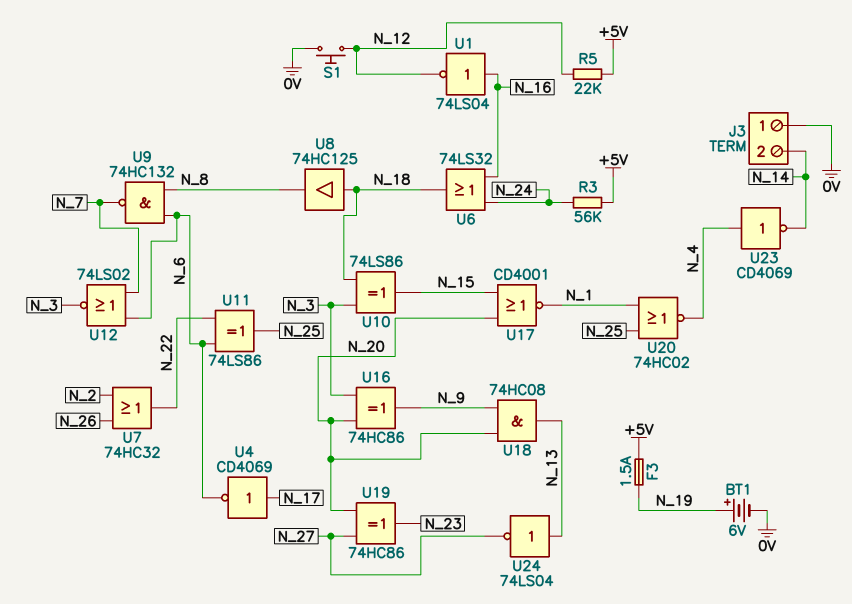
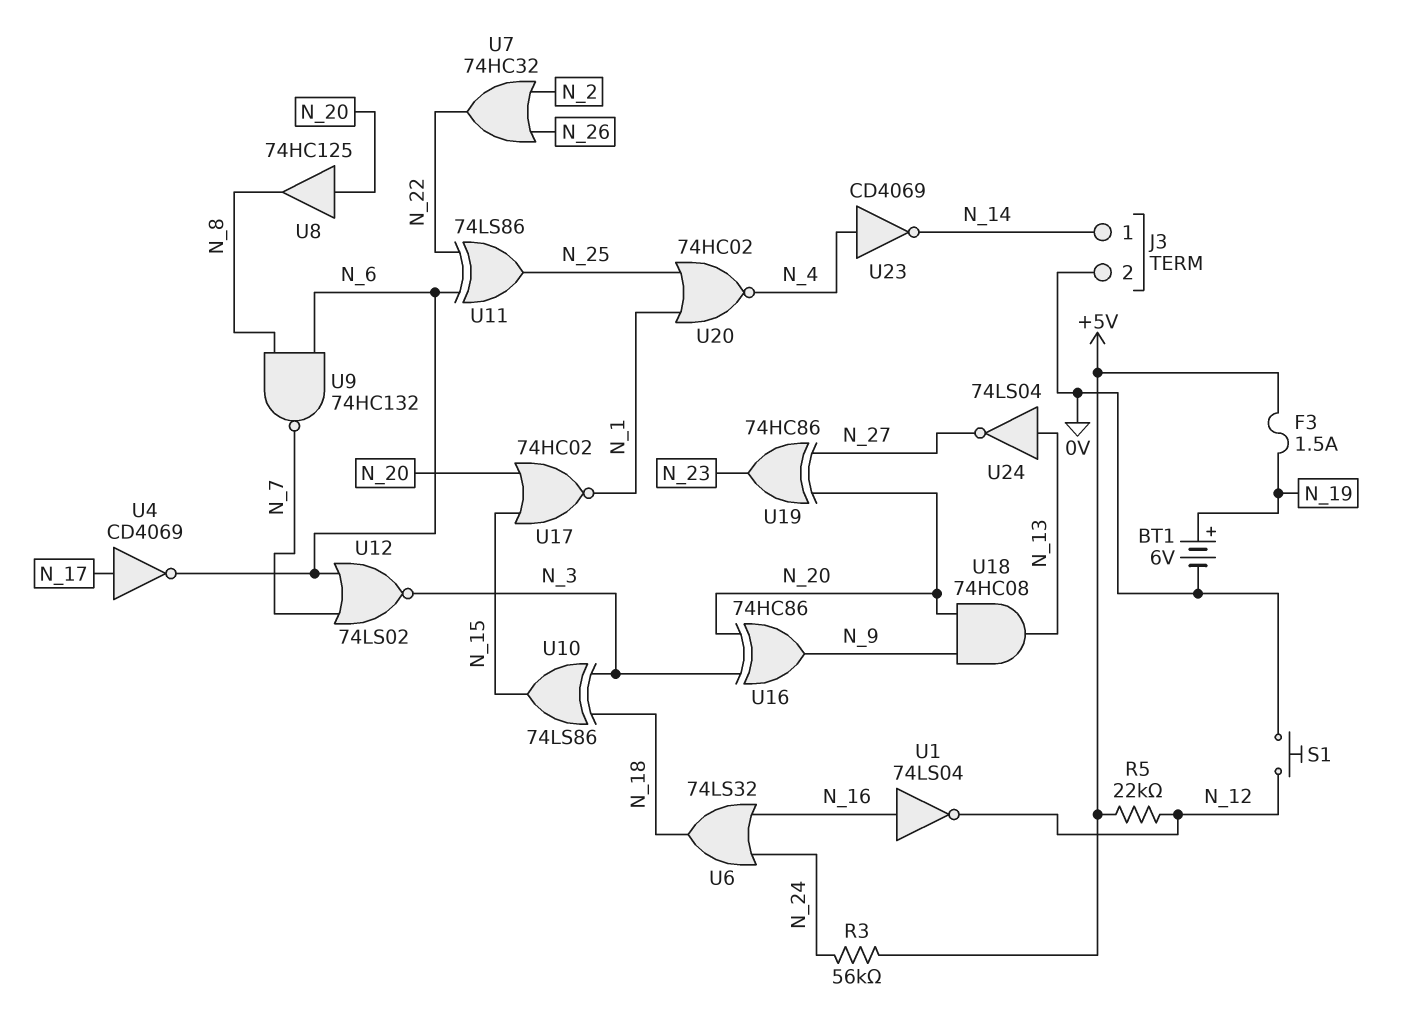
J3 pin 1: 0V -> N_14
J3 pin 2: N_14 -> 0V
U8: buffer 74HC125 (in N_18, out N_8) -> buffer 74HC125 (in N_20, out N_8)
U17: NOR CD4001 (in N_15, in N_20, out N_1) -> NOR 74HC02 (in N_15, in N_20, out N_1)

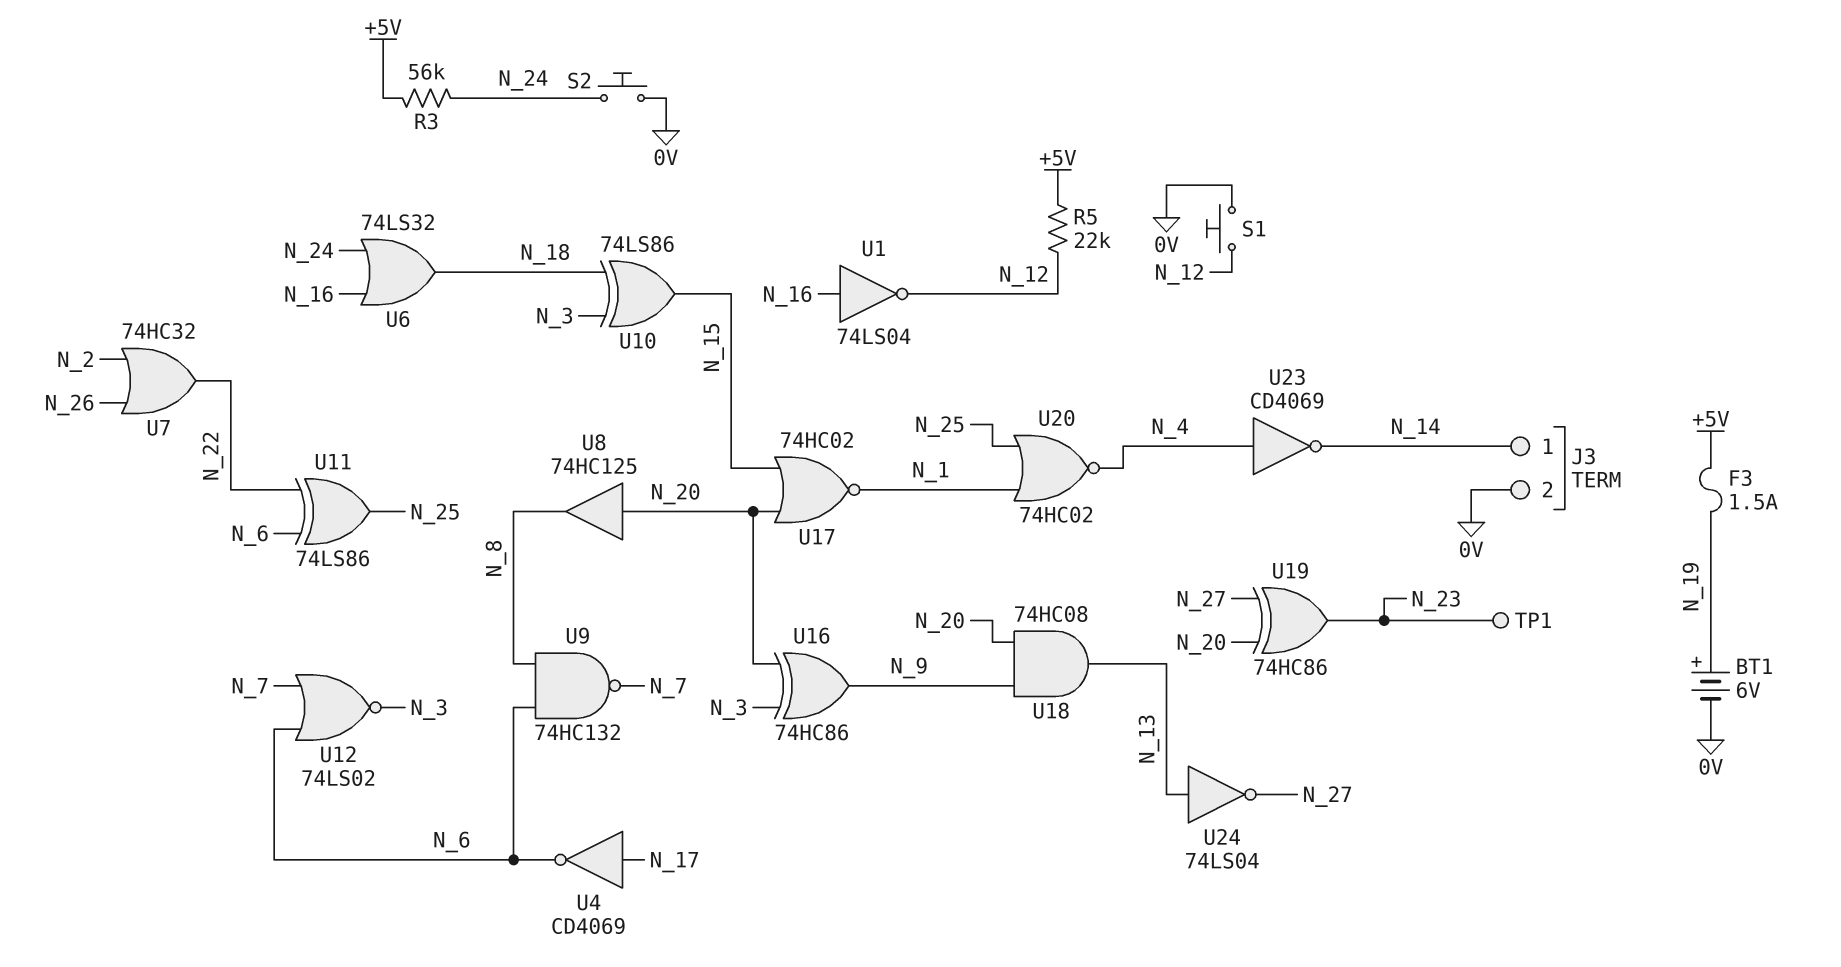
S2: none -> button (0V, N_24)
TP1: none -> test point (N_23)

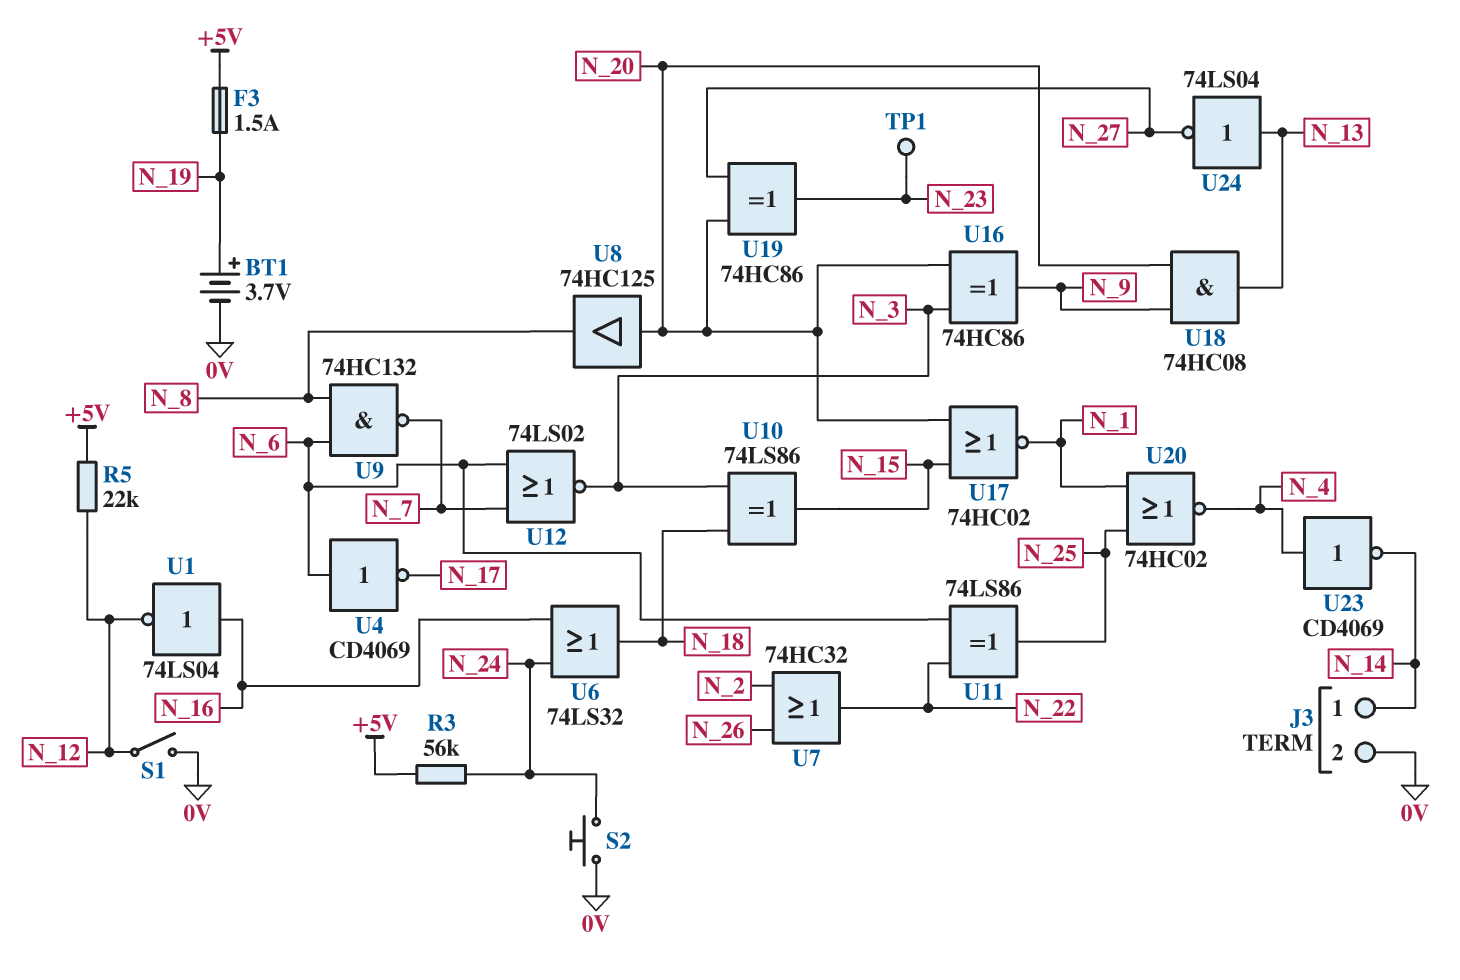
BT1: 6V (plus N_19, minus 0V) -> 3.7V (plus N_19, minus 0V)
S1: button (0V, N_12) -> switch (0V, N_12)
U4: NOT CD4069 (in N_17, out N_6) -> NOT CD4069 (in N_6, out N_17)

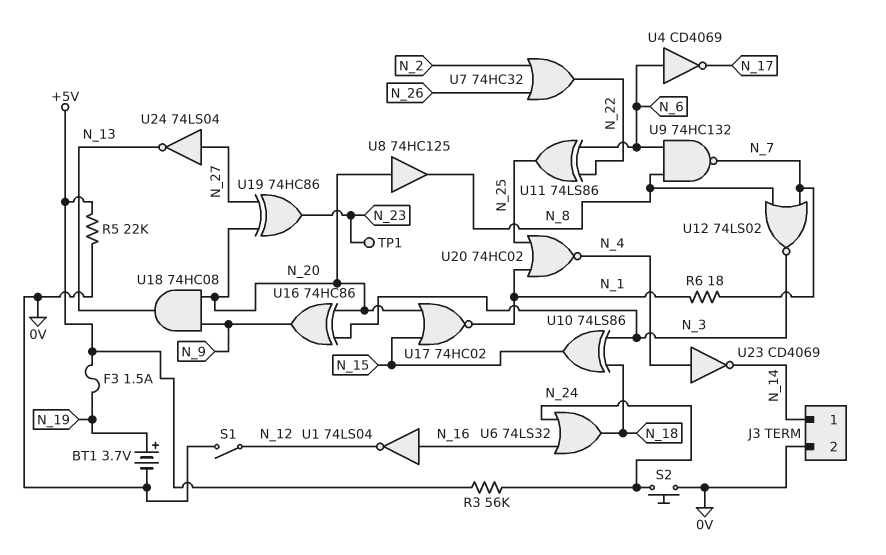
R5: 22k (+5V, N_12) -> 22k (+5V, 0V)
R6: none -> 18 (N_1, N_7)
U12: NOR 74LS02 (in N_6, in N_7, out N_3) -> NOR 74LS02 (in N_7, in N_8, out N_3)
U24: NOT 74LS04 (in N_13, out N_27) -> NOT 74LS04 (in N_27, out N_13)

